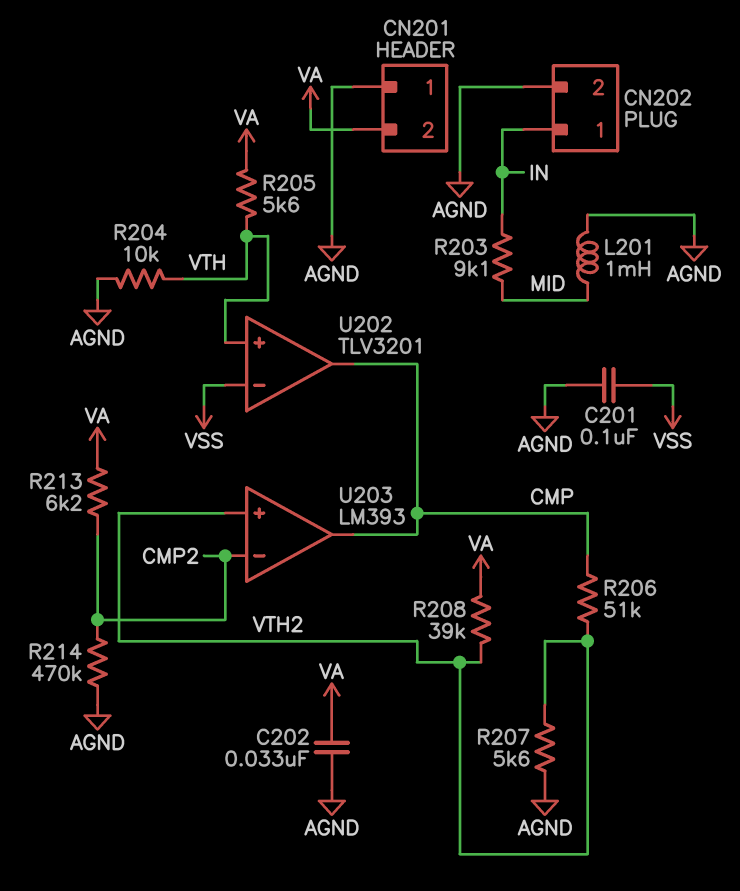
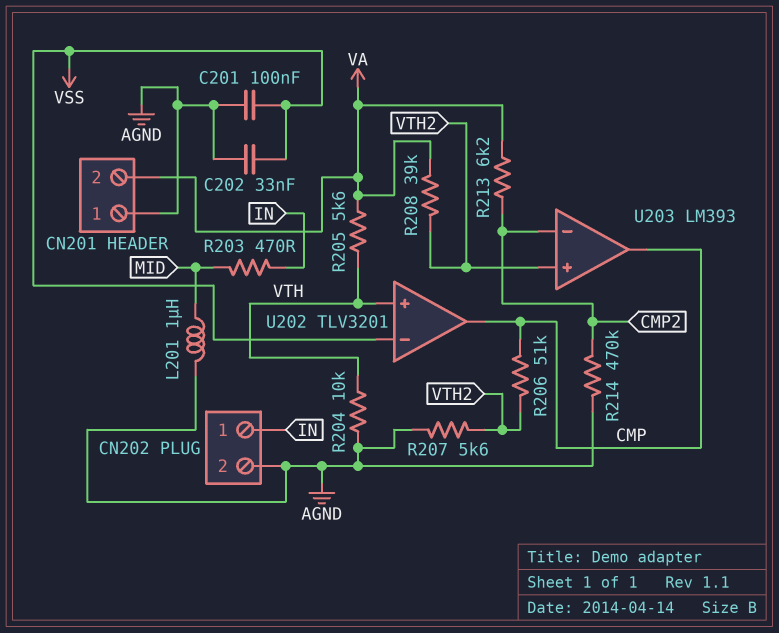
C202: 33nF (AGND, VA) -> 33nF (AGND, VSS)
L201: 1mH (AGND, MID) -> 1uH (AGND, MID)
R203: 9.1k (IN, MID) -> 470 (IN, MID)

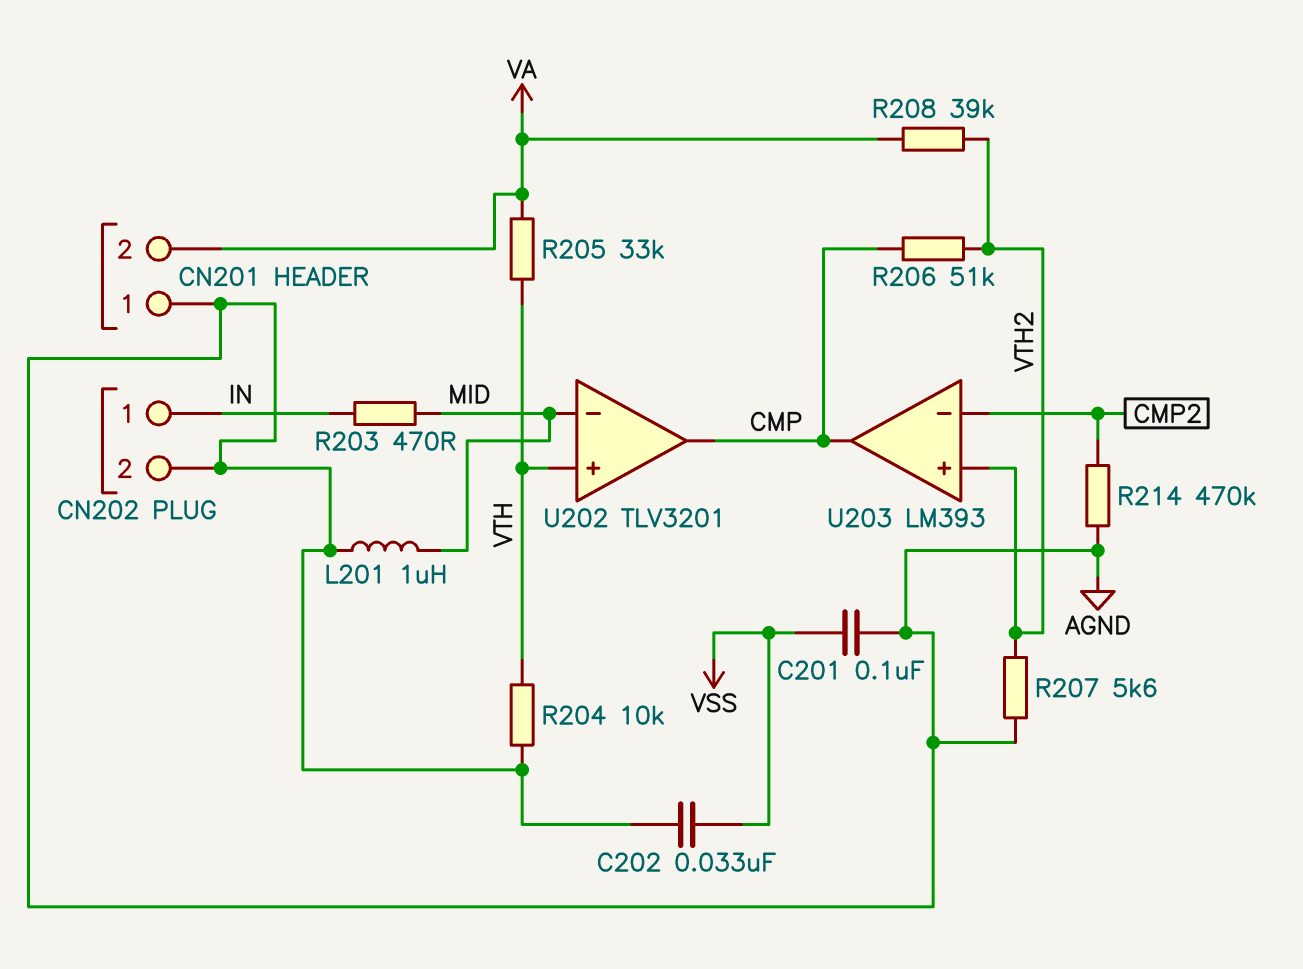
R205: 5.6k (VA, VTH) -> 33k (VA, VTH)
R213: 6.2k (CMP2, VA) -> none
U202 pin in-: VSS -> MID

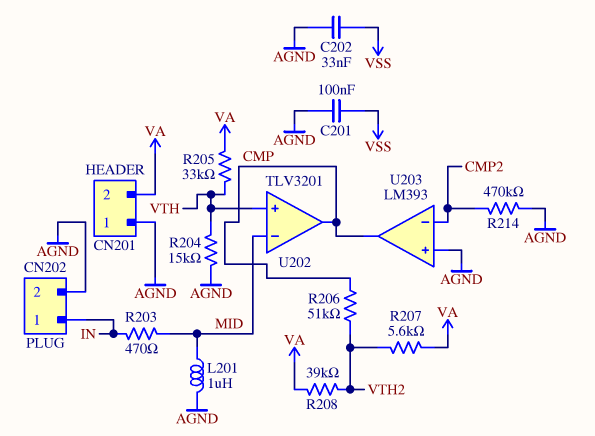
R204: 10k (AGND, VTH) -> 15k (AGND, VTH)
R207: 5.6k (AGND, VTH2) -> 5.6k (VA, VTH2)
U203 pin in+: VTH2 -> AGND

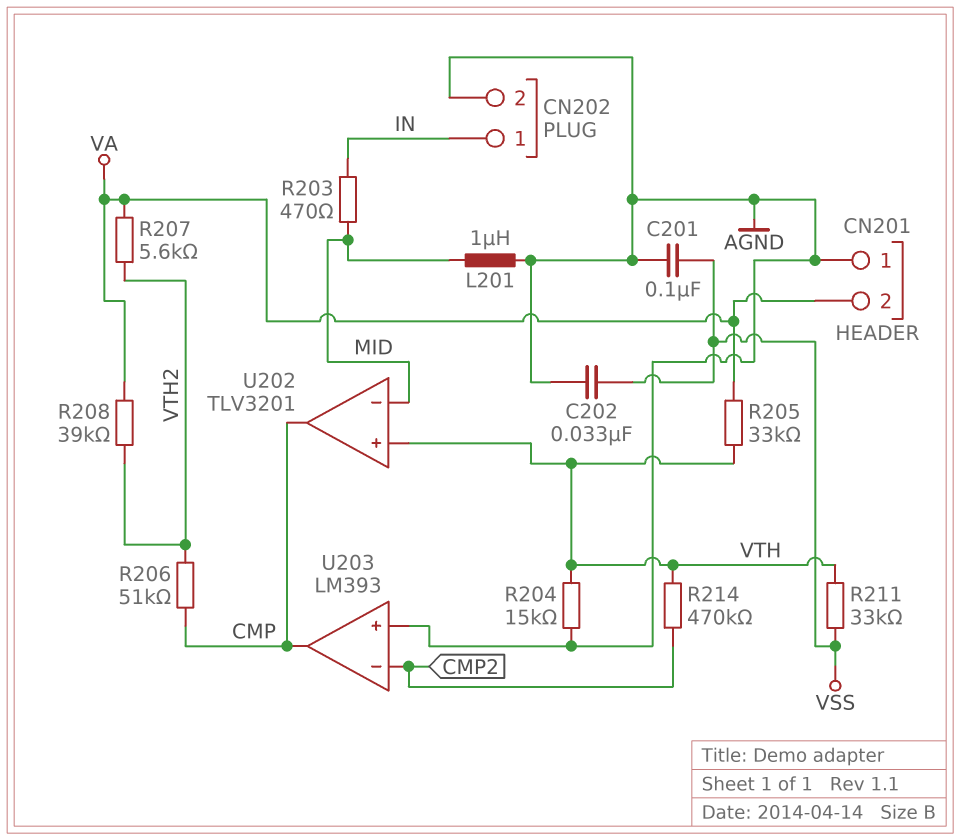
R211: none -> 33k (VSS, VTH)
R214: 470k (AGND, CMP2) -> 470k (CMP2, VTH)

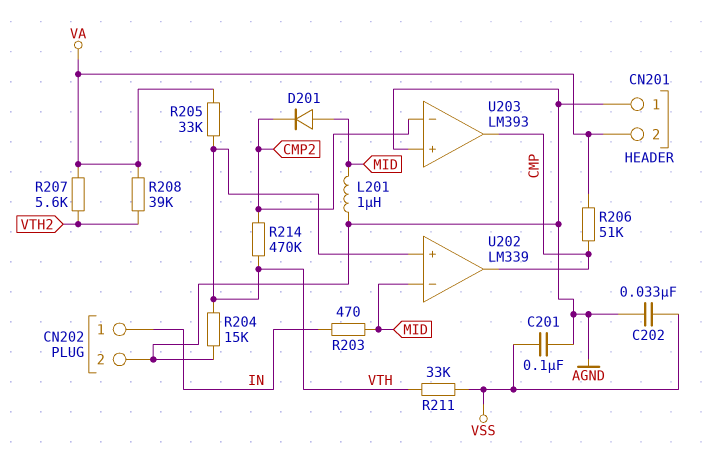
D201: none -> diode (A MID, K CMP2)
R206: 51k (CMP, VTH2) -> 51k (CMP, VA)
U202: TLV3201 -> LM339

